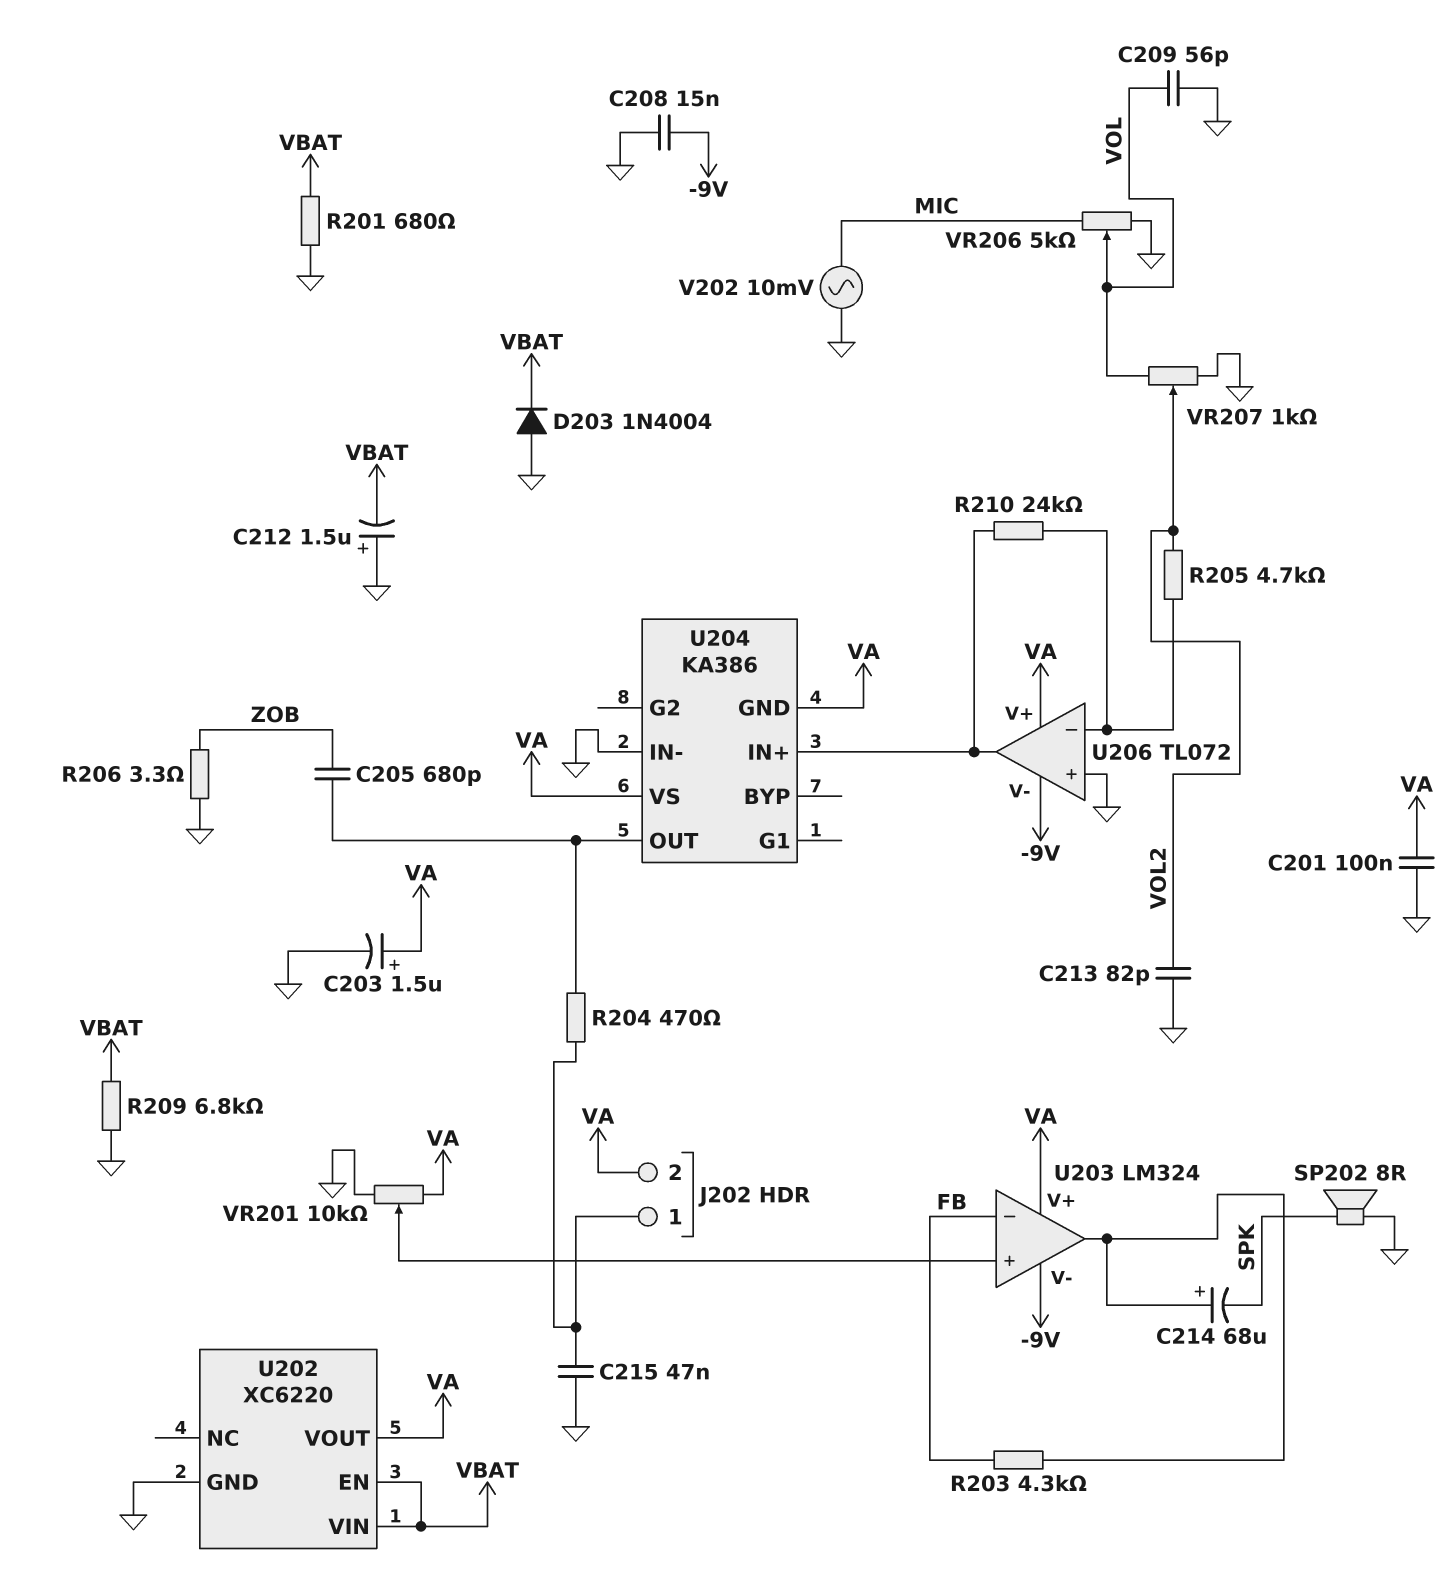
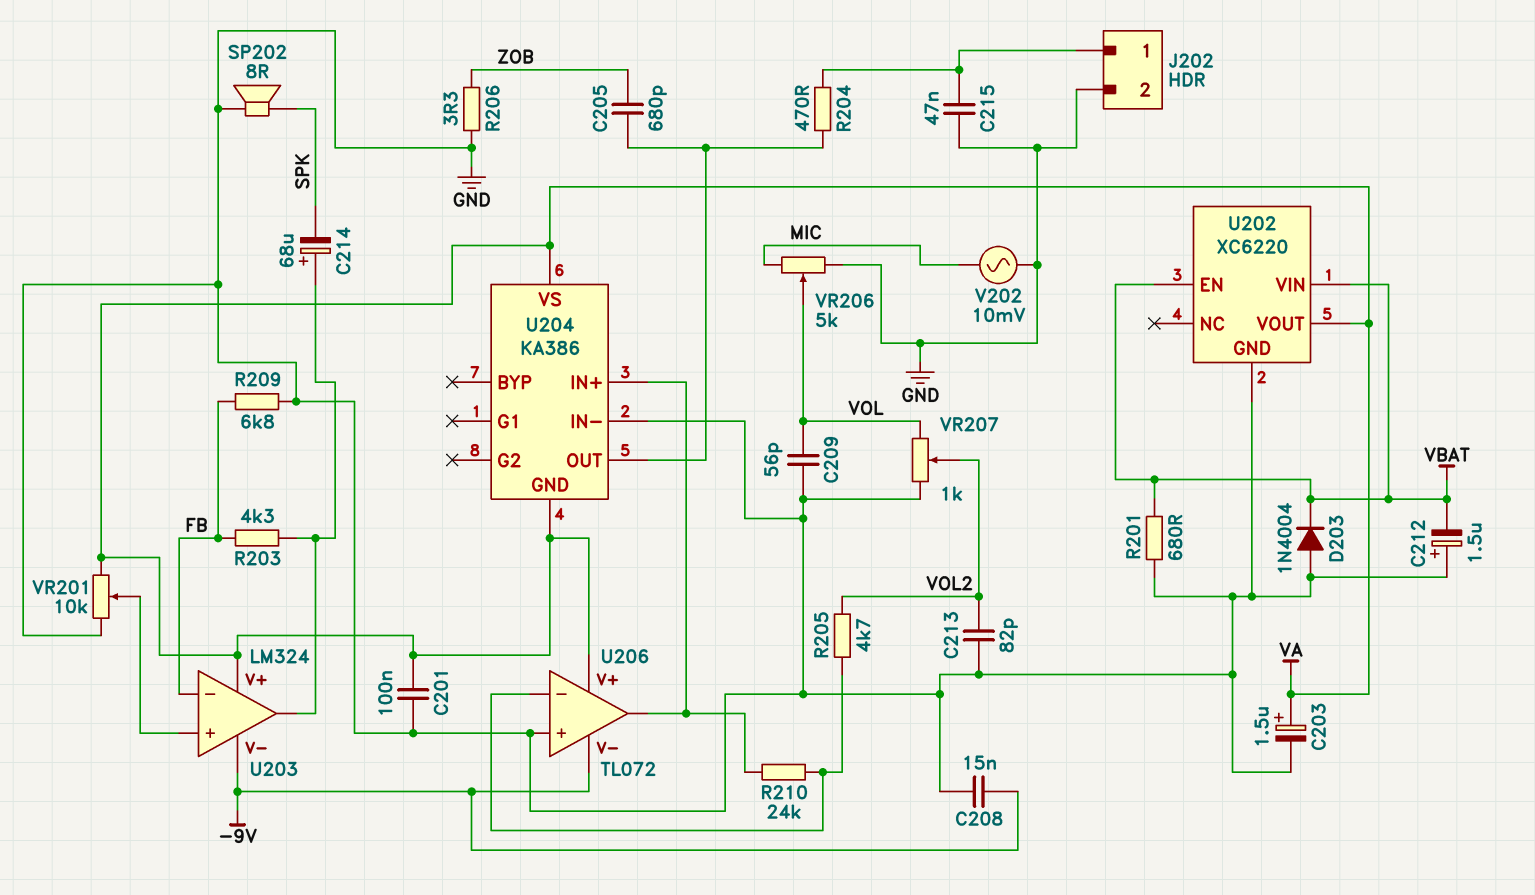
J202 pin 2: VA -> GND
R209: 6.8k (GND, VBAT) -> 6.8k (FB, GND)

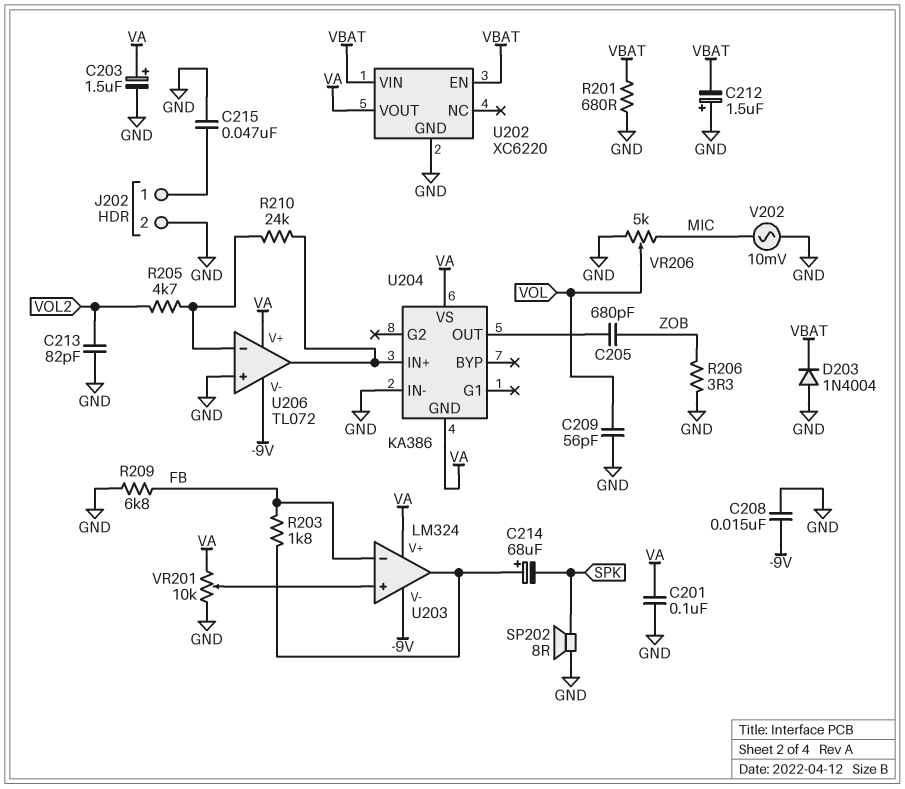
R203: 4.3k (FB, U203/out) -> 1.8k (FB, U203/out)
R204: 470 (J202/1, U204/OUT) -> none
VR207: 1k (GND, VOL, wiper VOL2) -> none

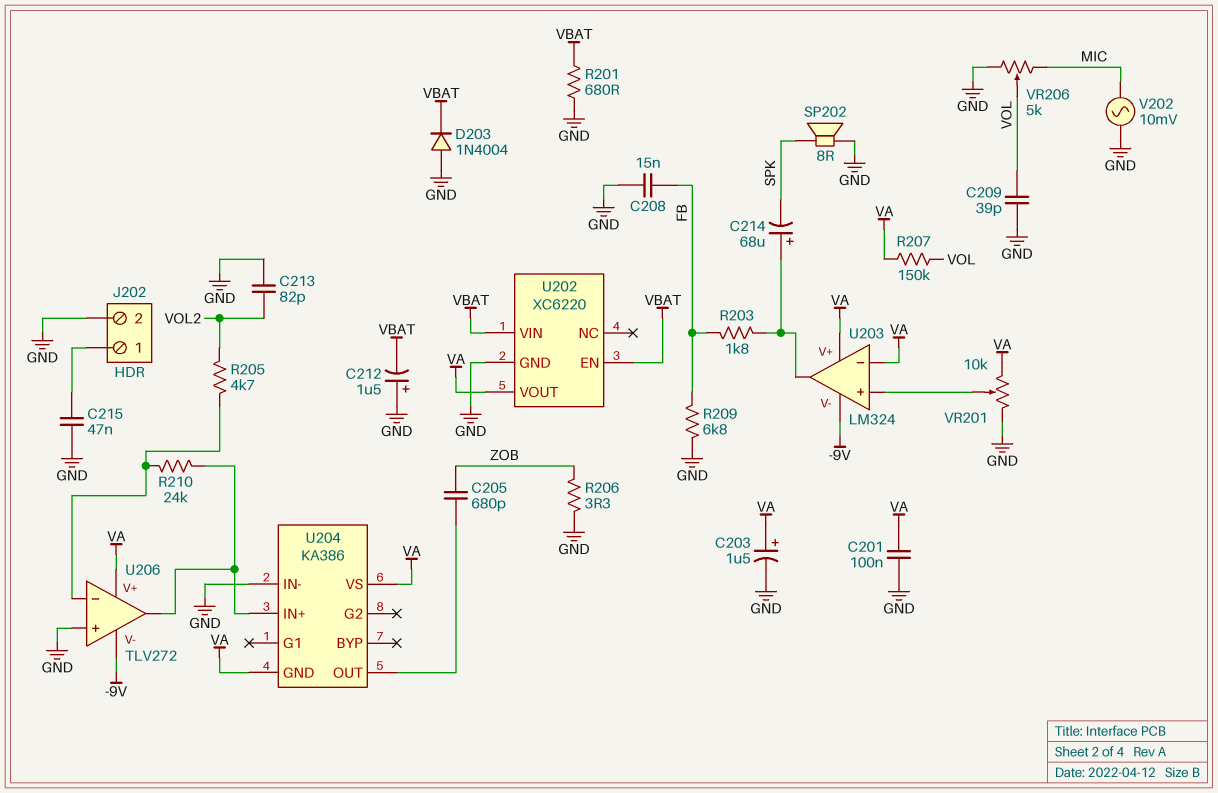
C208: 15nF (-9V, GND) -> 15nF (FB, GND)
C209: 56pF (GND, VOL) -> 39pF (GND, VOL)
R207: none -> 150k (VA, VOL)
U203 pin in-: FB -> VA
U206: TL072 -> TLV272

